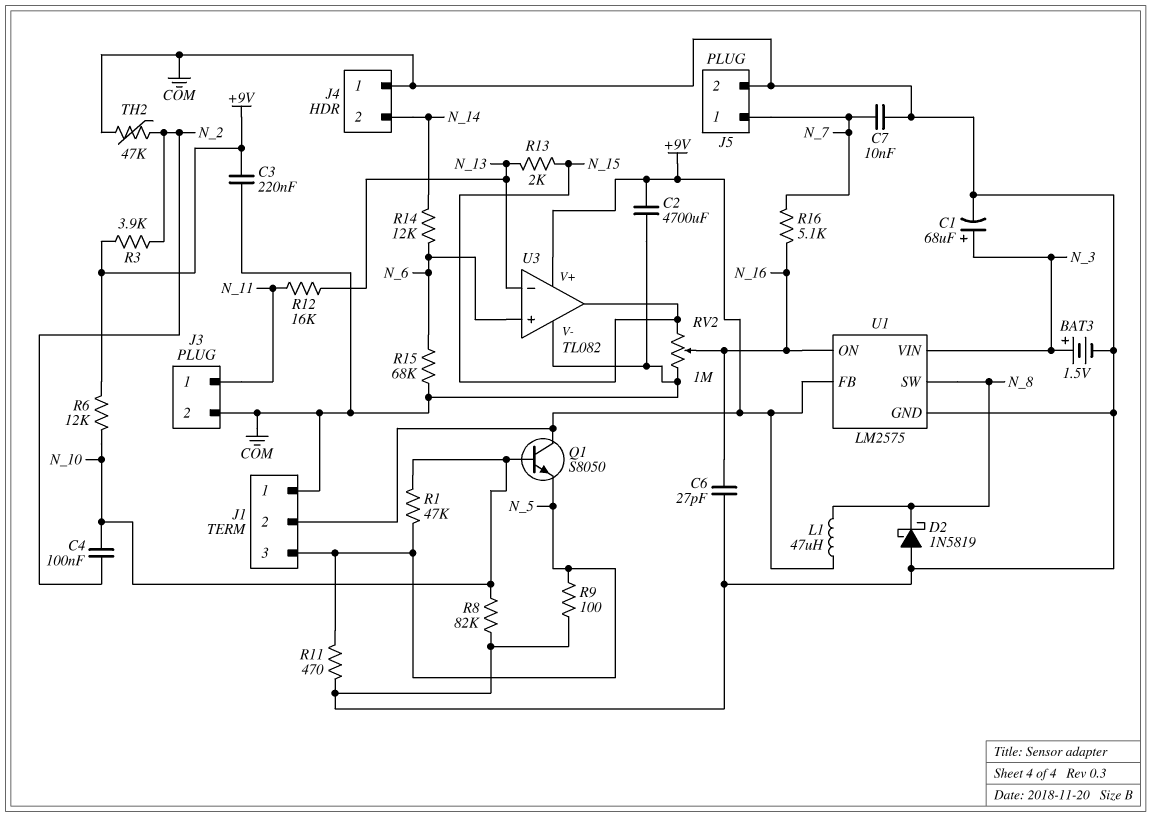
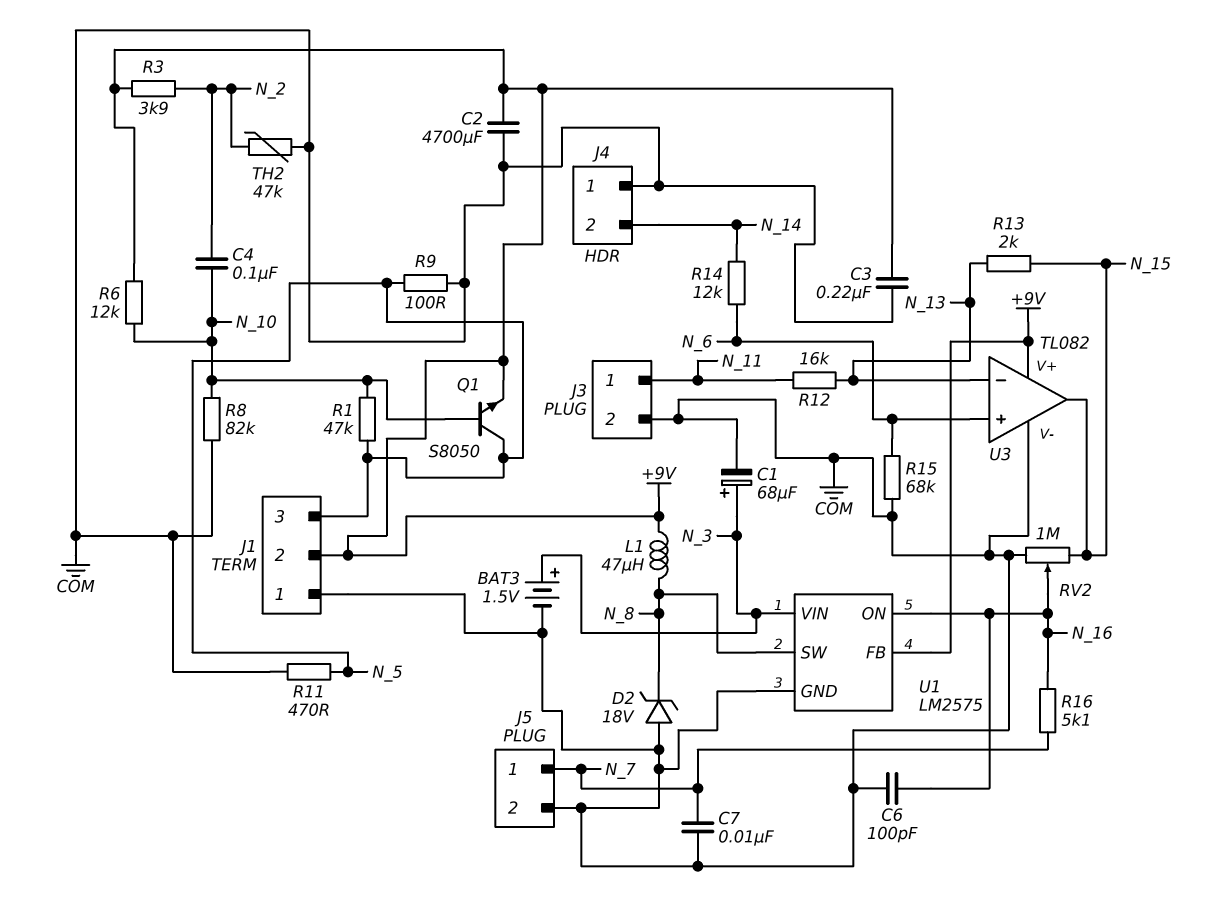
C6: 27pF (COM, N_16) -> 100pF (COM, N_16)
D2: schottky 1N5819 (A COM, K N_8) -> zener 18V (A COM, K N_8)
Q1: NPN S8050 (B N_10, C +9V, E N_5) -> NPN S8050 (B N_10, C N_5, E +9V)

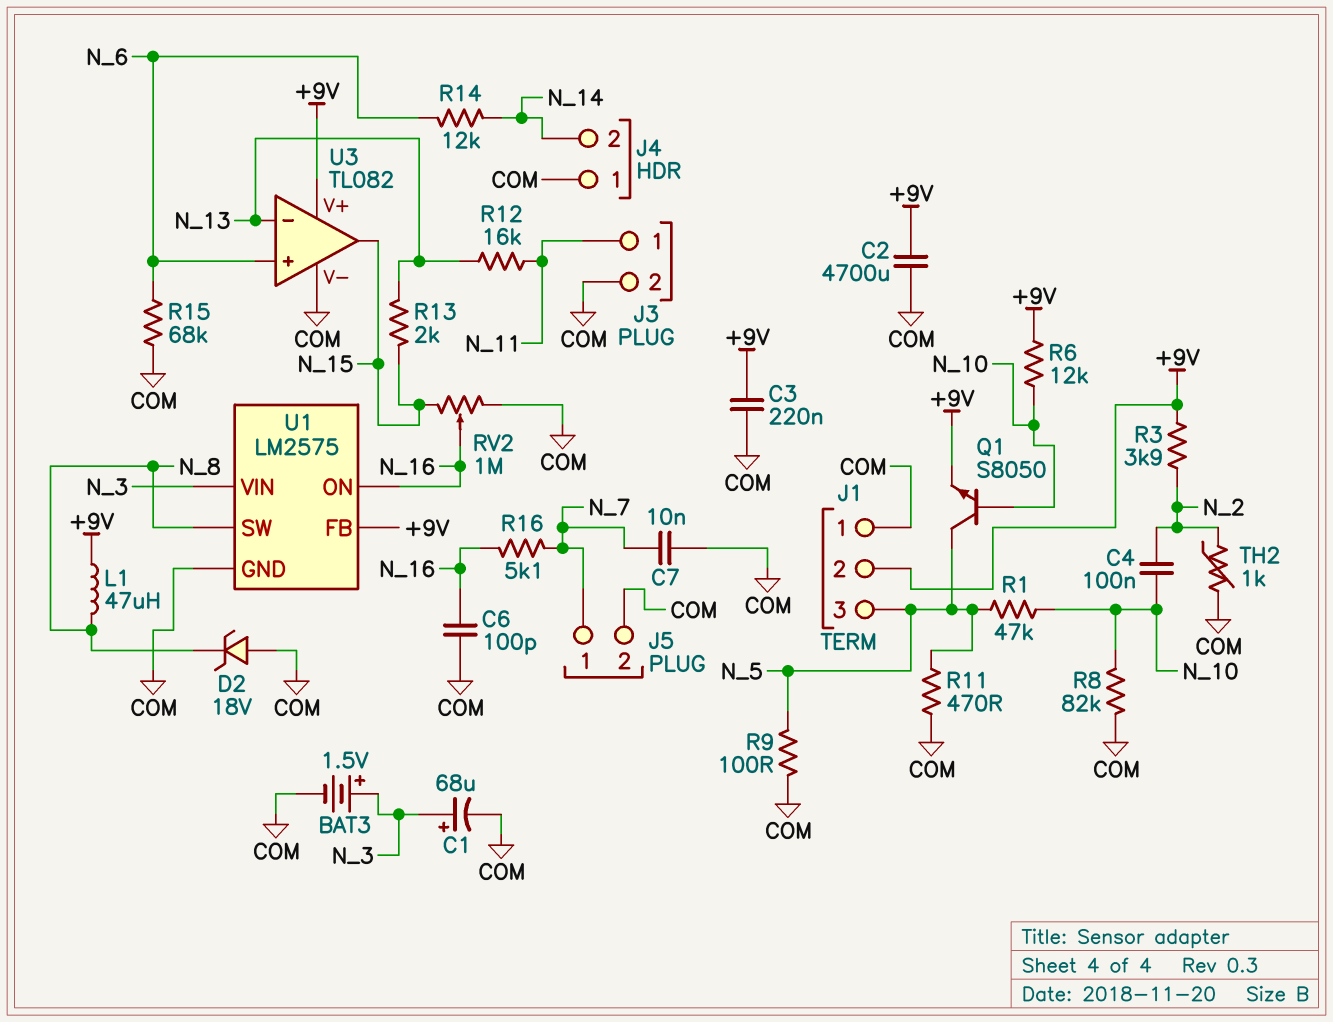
TH2: 47k (COM, N_2) -> 1k (COM, N_2)

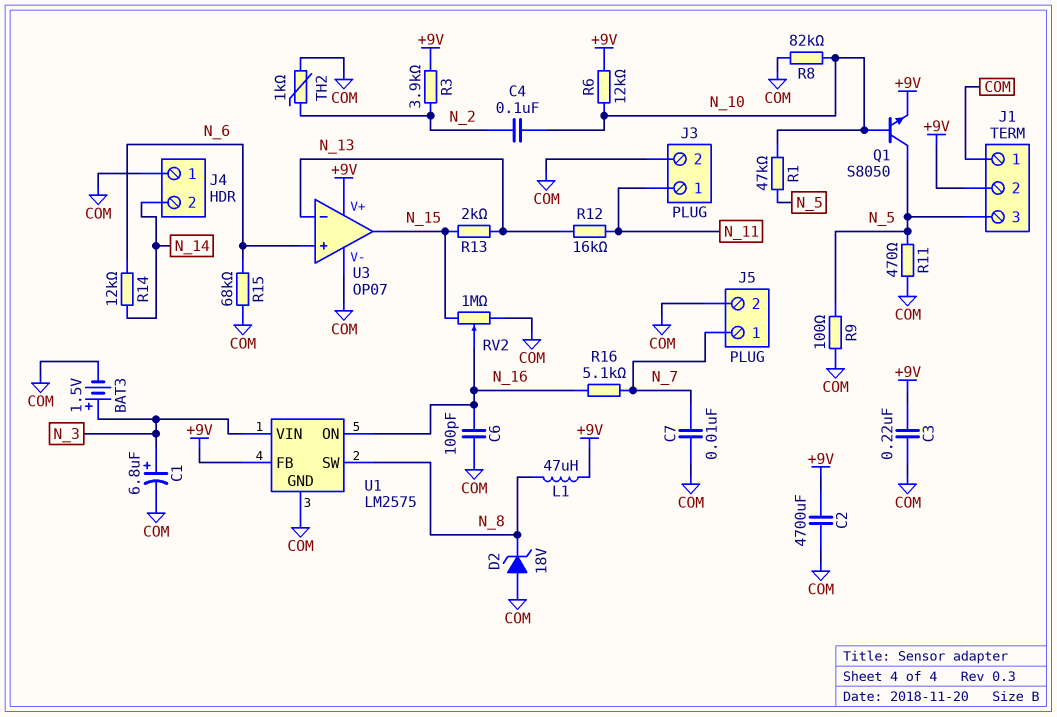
C1: 68uF (plus N_3, minus COM) -> 6.8uF (plus N_3, minus COM)
U3: TL082 -> OP07

